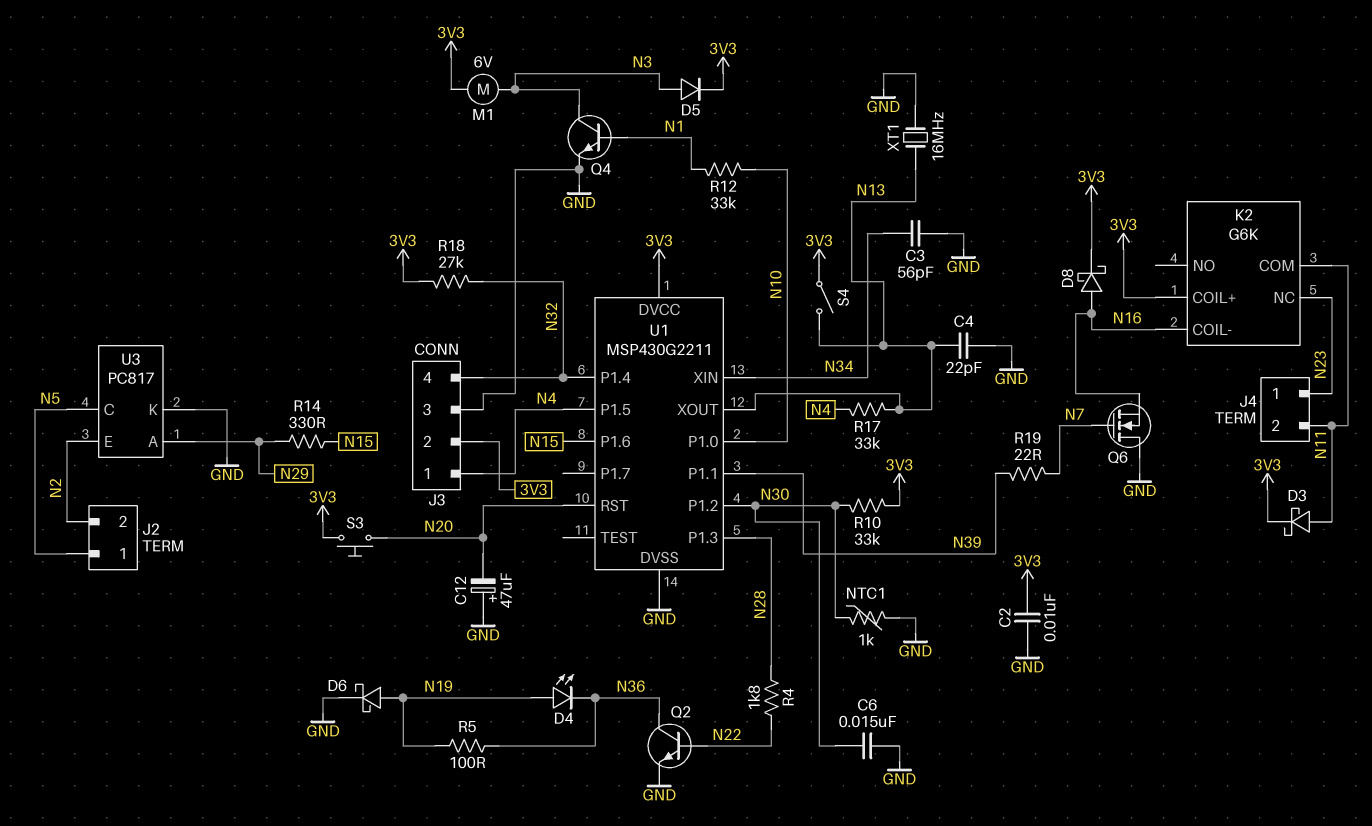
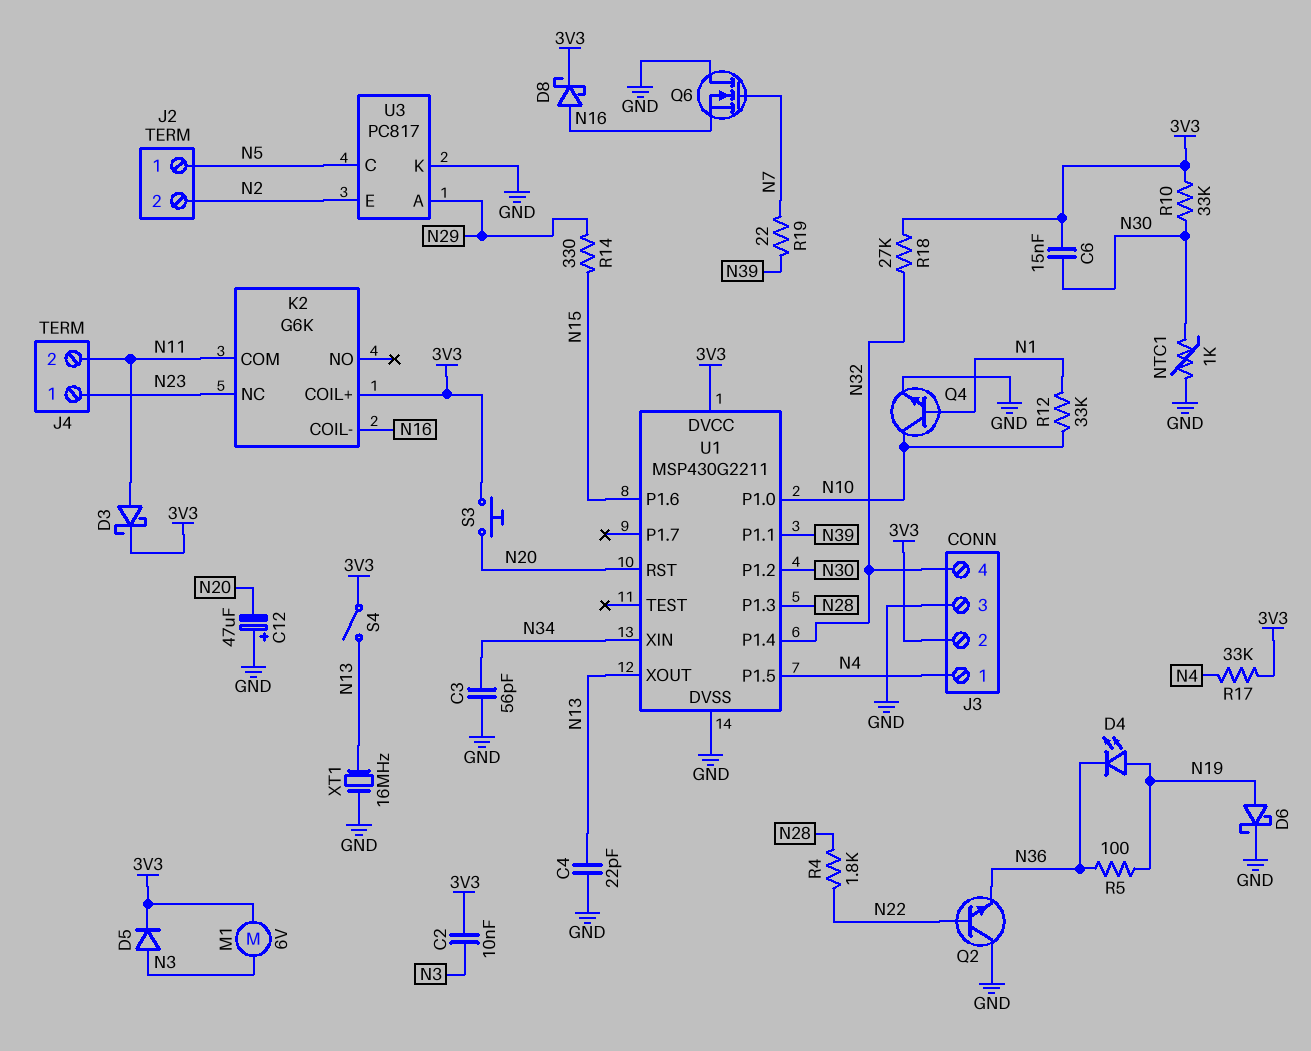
C2: 10nF (3V3, GND) -> 10nF (3V3, N3)
C6: 15nF (GND, N30) -> 15nF (3V3, N30)
Q2: NPN (B N22, C N36, E GND) -> NPN (B N22, C GND, E N36)
Q4: NPN (B N1, C N3, E GND) -> NPN (B N1, C N10, E GND)
R17: 33k (N4, N13) -> 33k (3V3, N4)

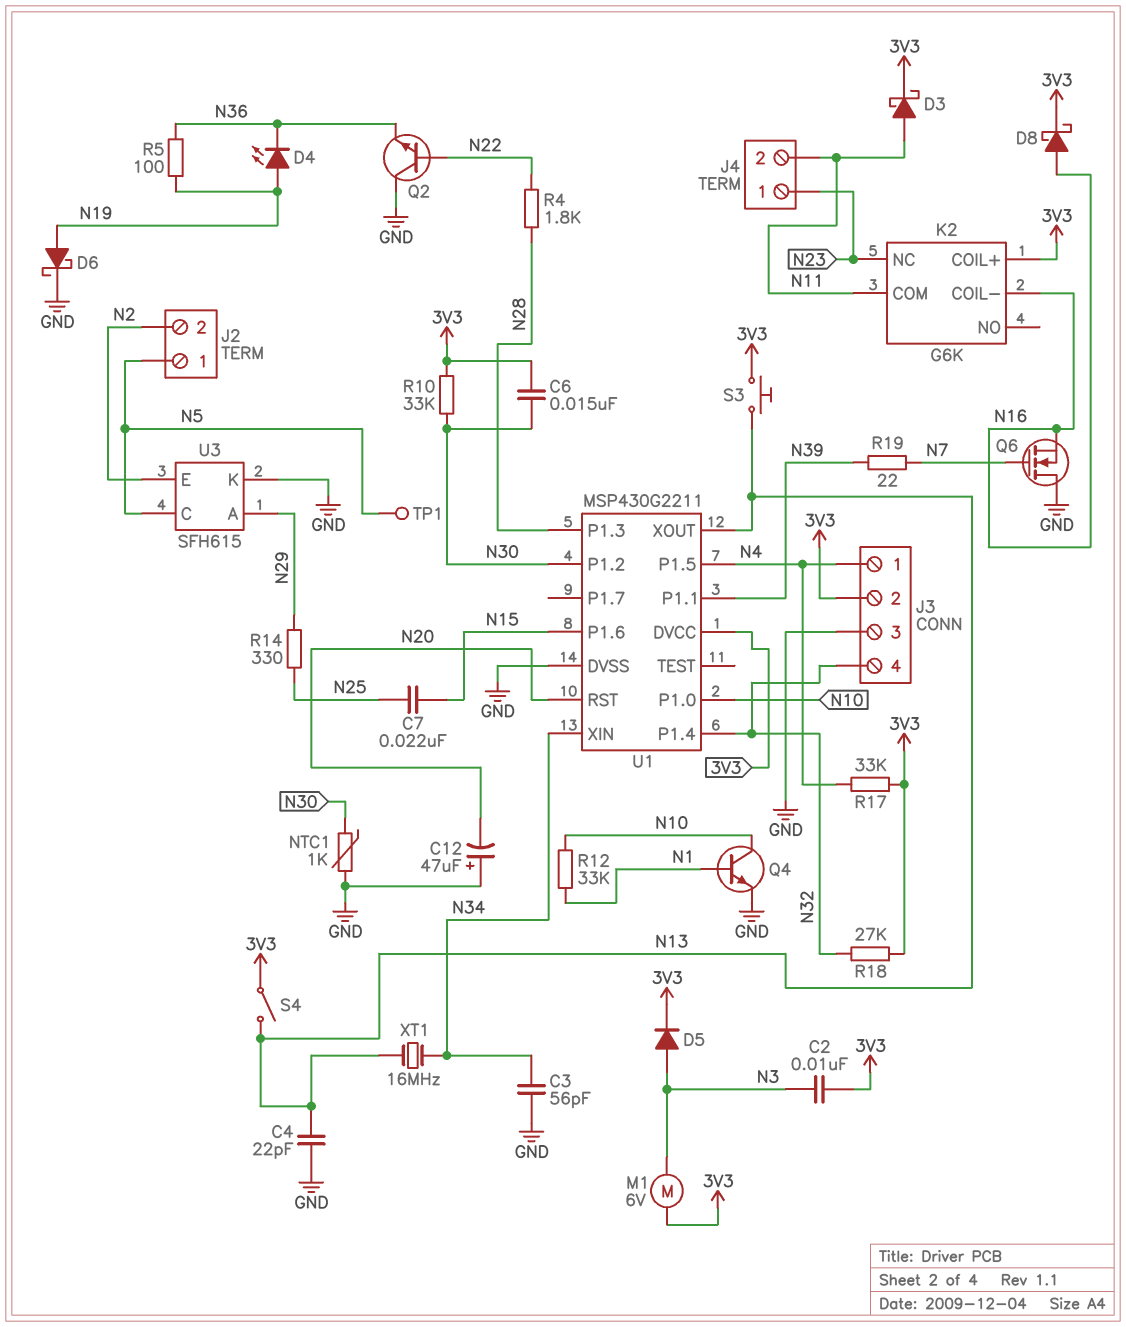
C7: none -> 22nF (N15, N25)
R14: 330 (N15, N29) -> 330 (N25, N29)
S3: button (3V3, N20) -> button (3V3, N13)
TP1: none -> test point (N5)
U3: PC817 -> SFH615
XT1: 16MHz (GND, N13) -> 16MHz (N13, N34)

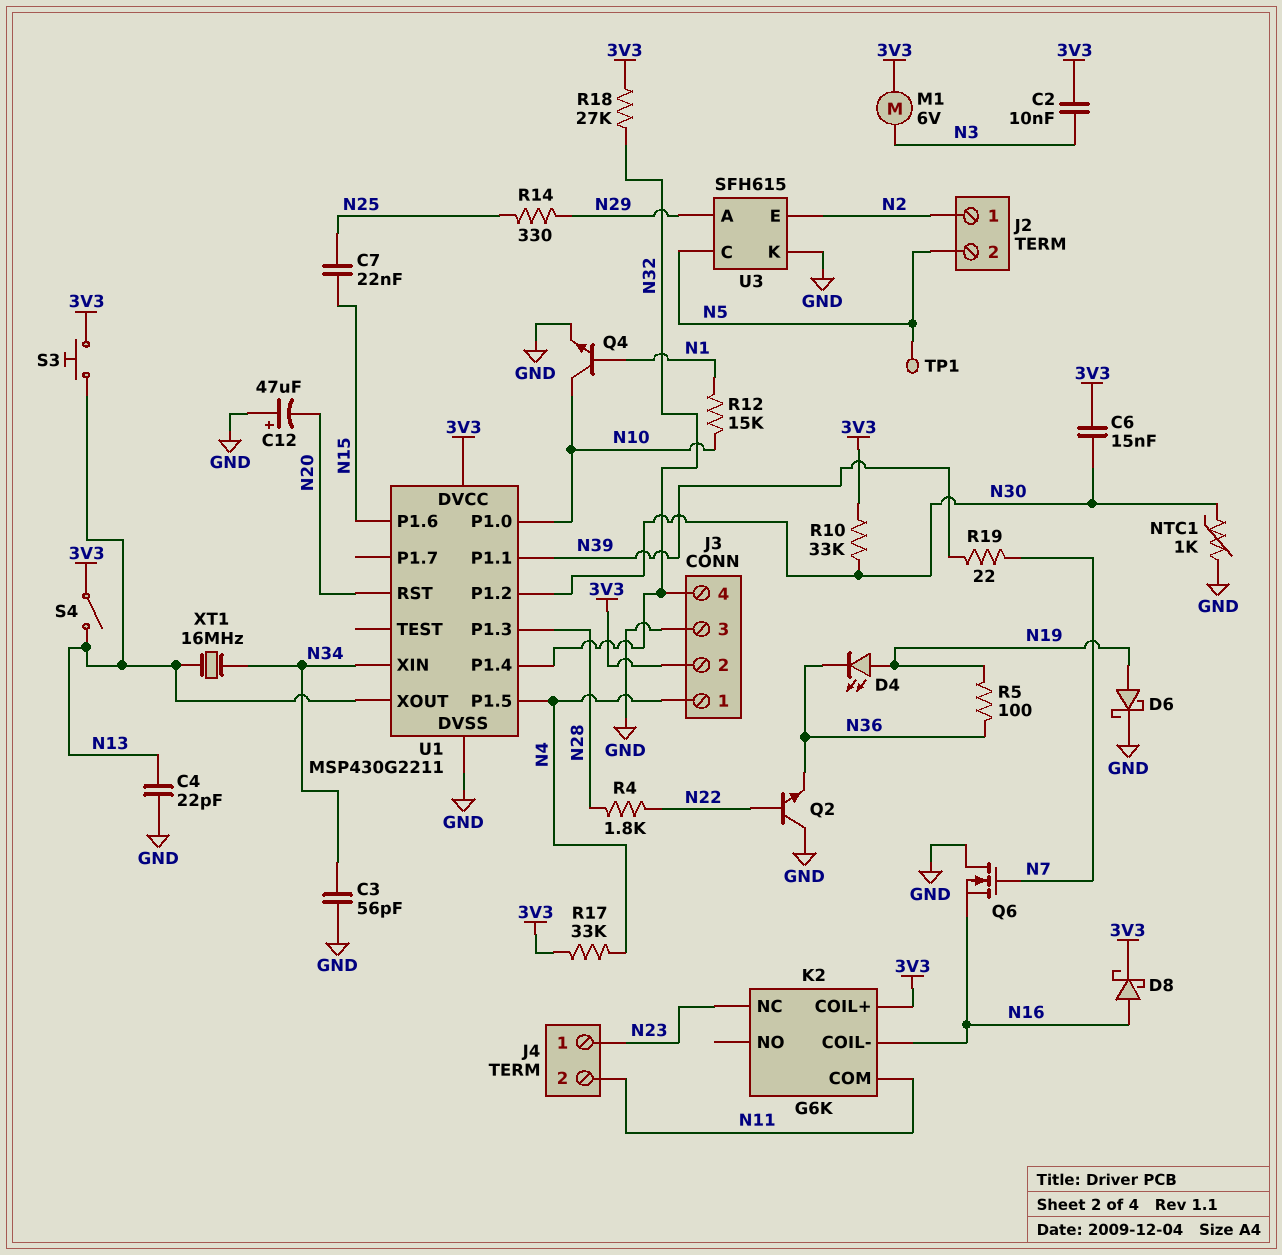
D3: schottky (A N11, K 3V3) -> none
D5: diode (A N3, K 3V3) -> none
J2 pin 1: N5 -> N2
J2 pin 2: N2 -> N5
R12: 33k (N1, N10) -> 15k (N1, N10)

